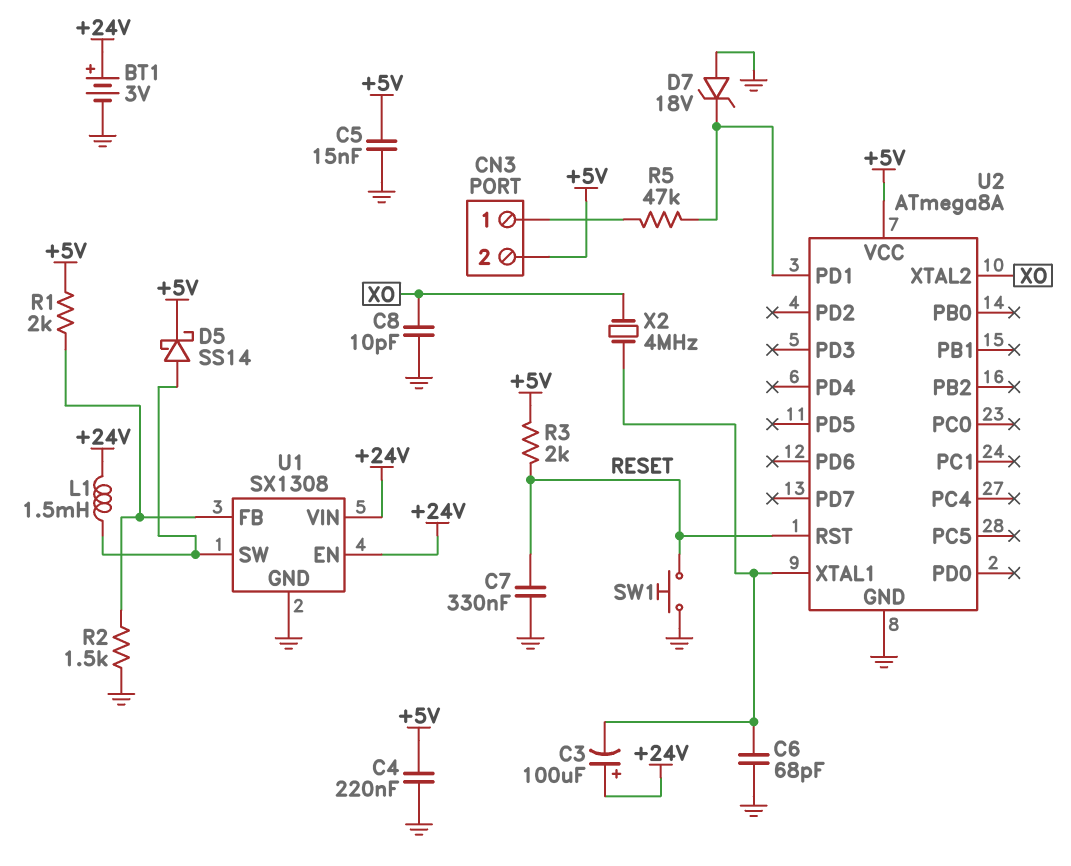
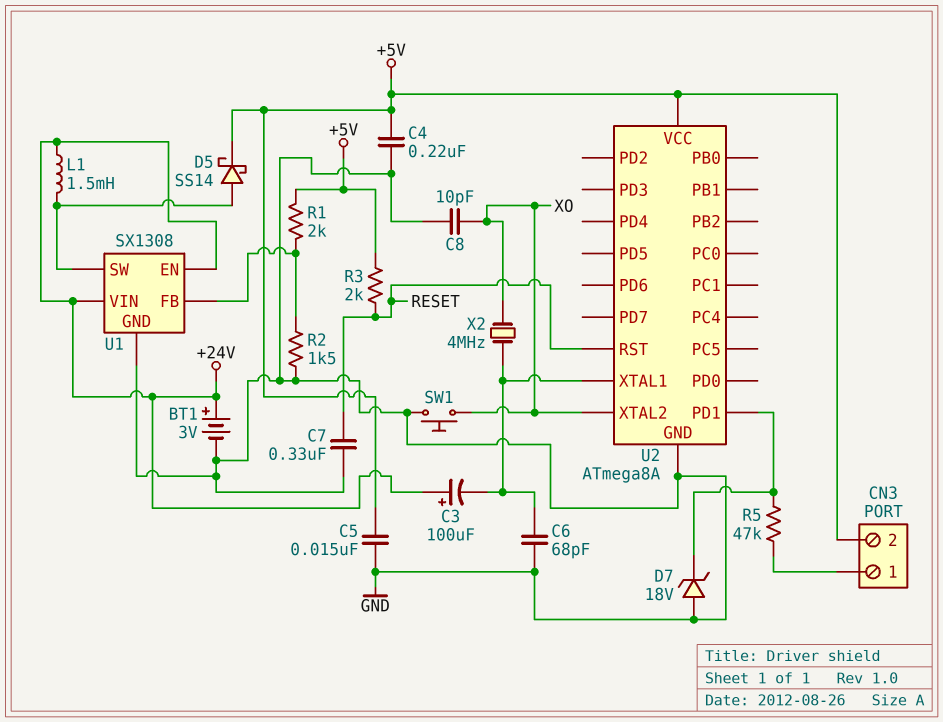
SW1: button (GND, RESET) -> button (GND, XO)

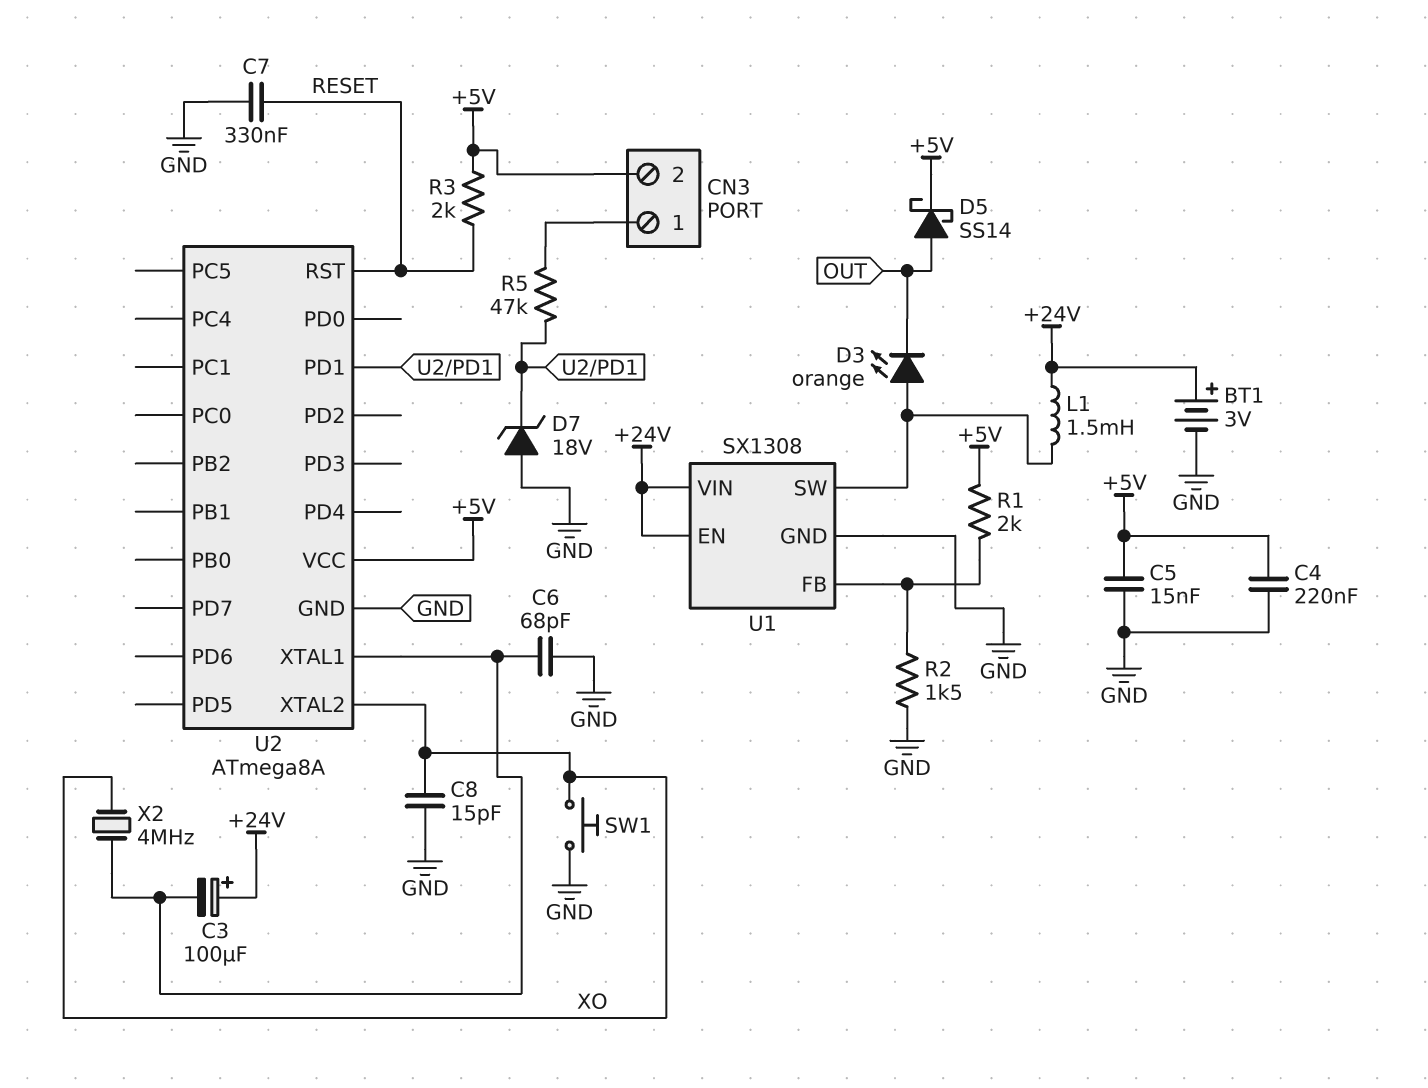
C8: 10pF (GND, XO) -> 15pF (GND, XO)
D3: none -> LED orange (A U1/SW, K OUT)
D5: schottky SS14 (A U1/SW, K +5V) -> schottky SS14 (A OUT, K +5V)

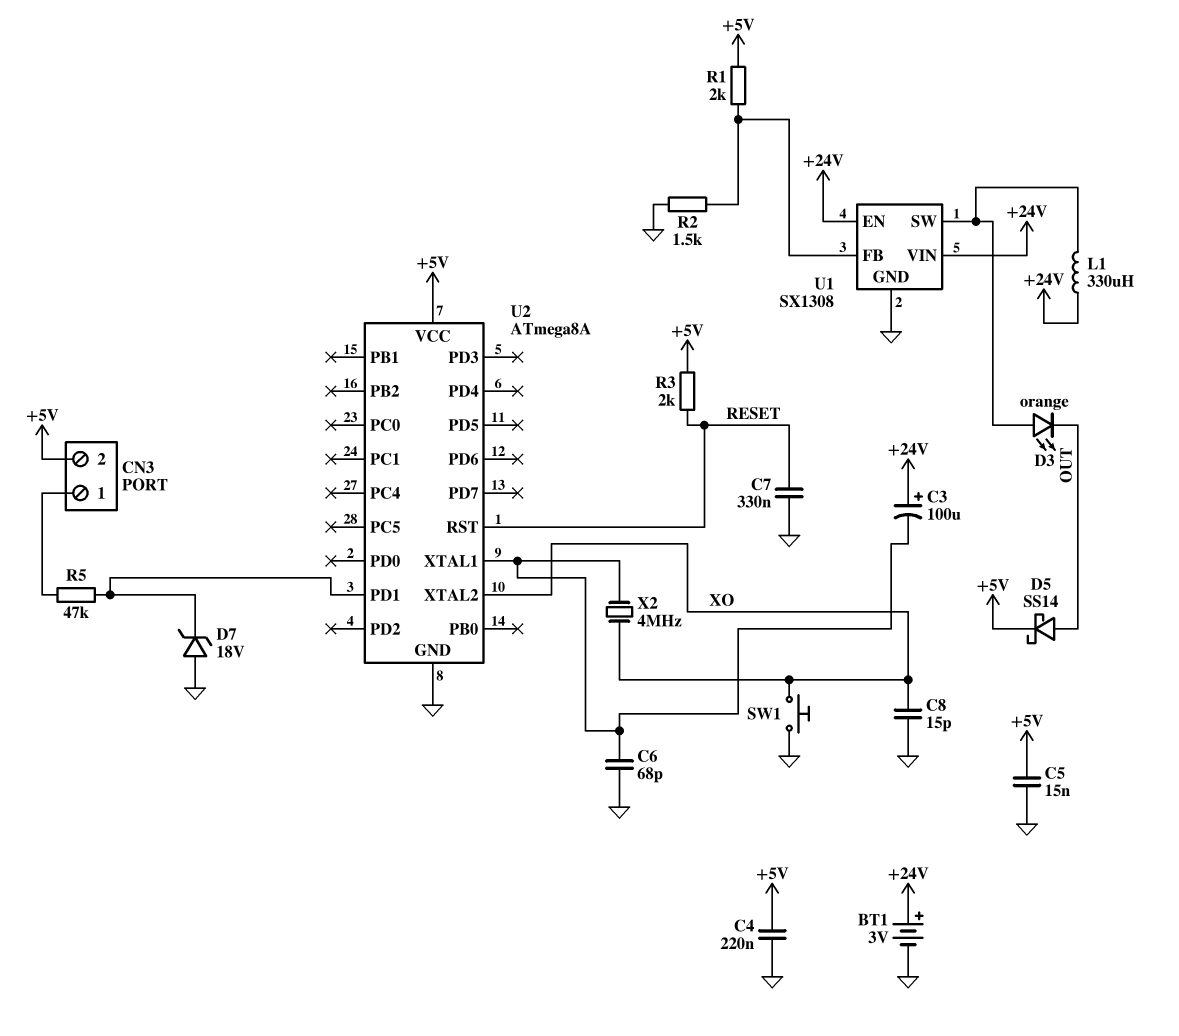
L1: 1.5mH (+24V, U1/SW) -> 330uH (+24V, U1/SW)

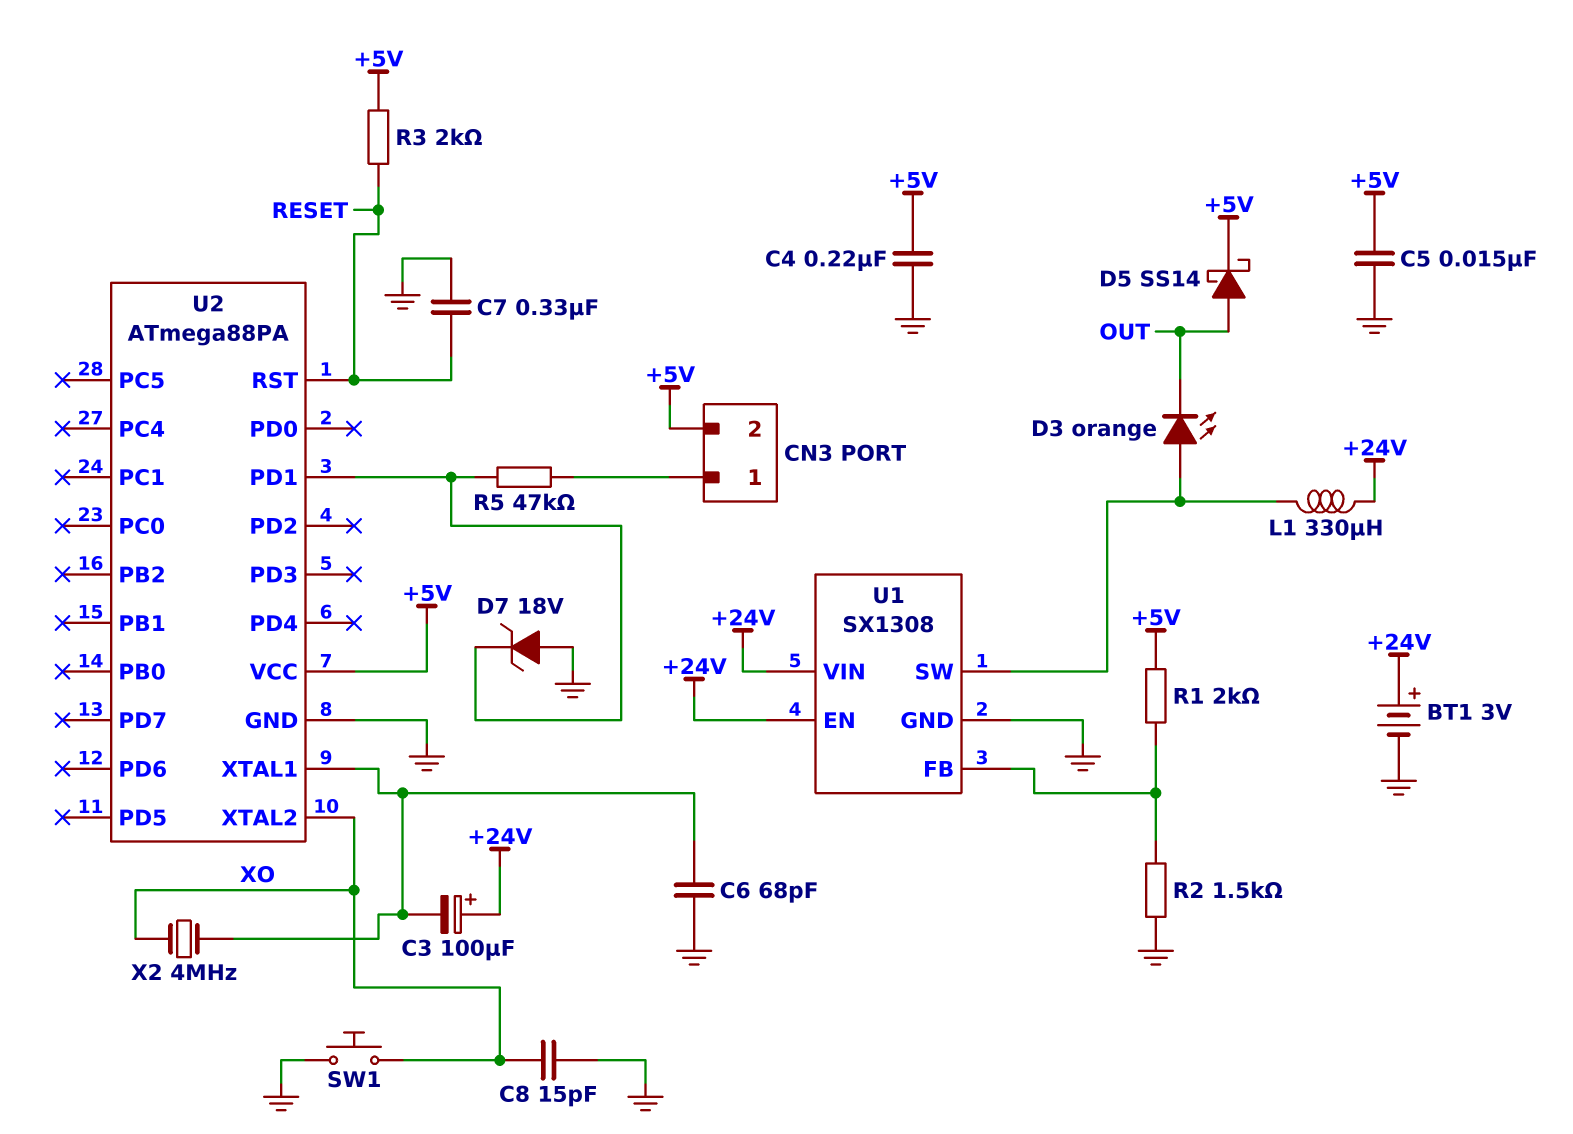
U2: ATmega8A -> ATmega88PA

